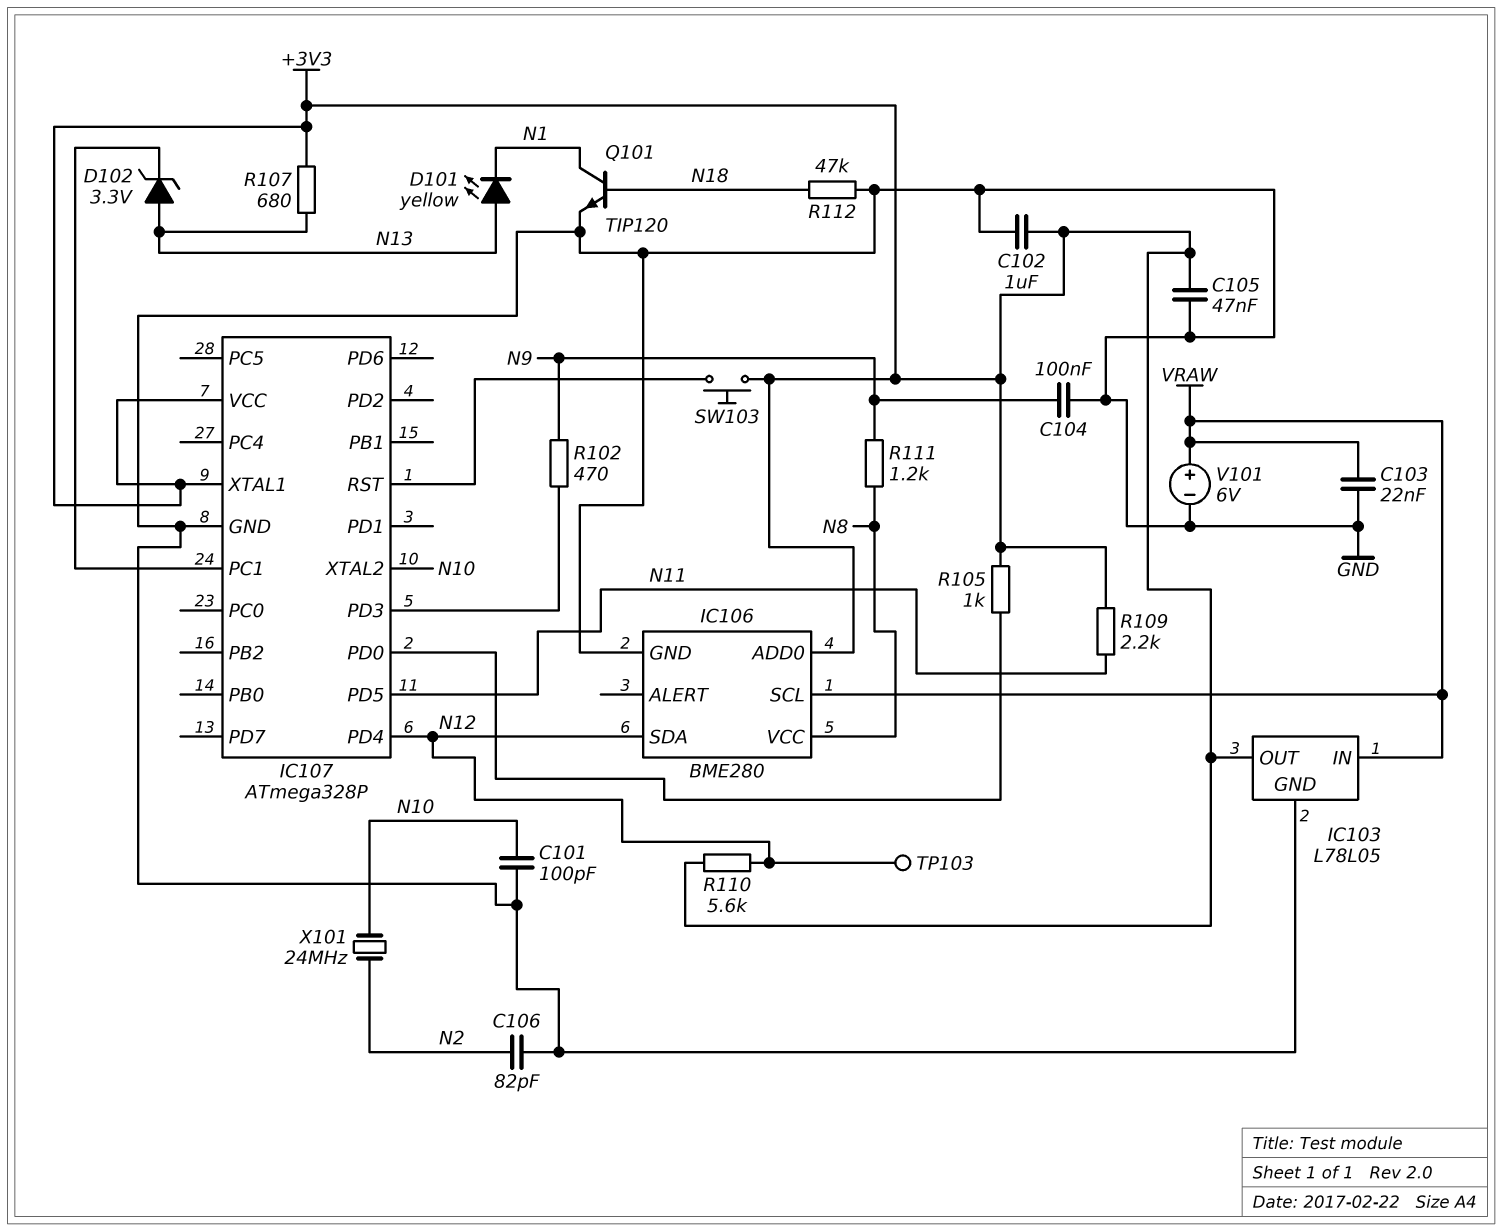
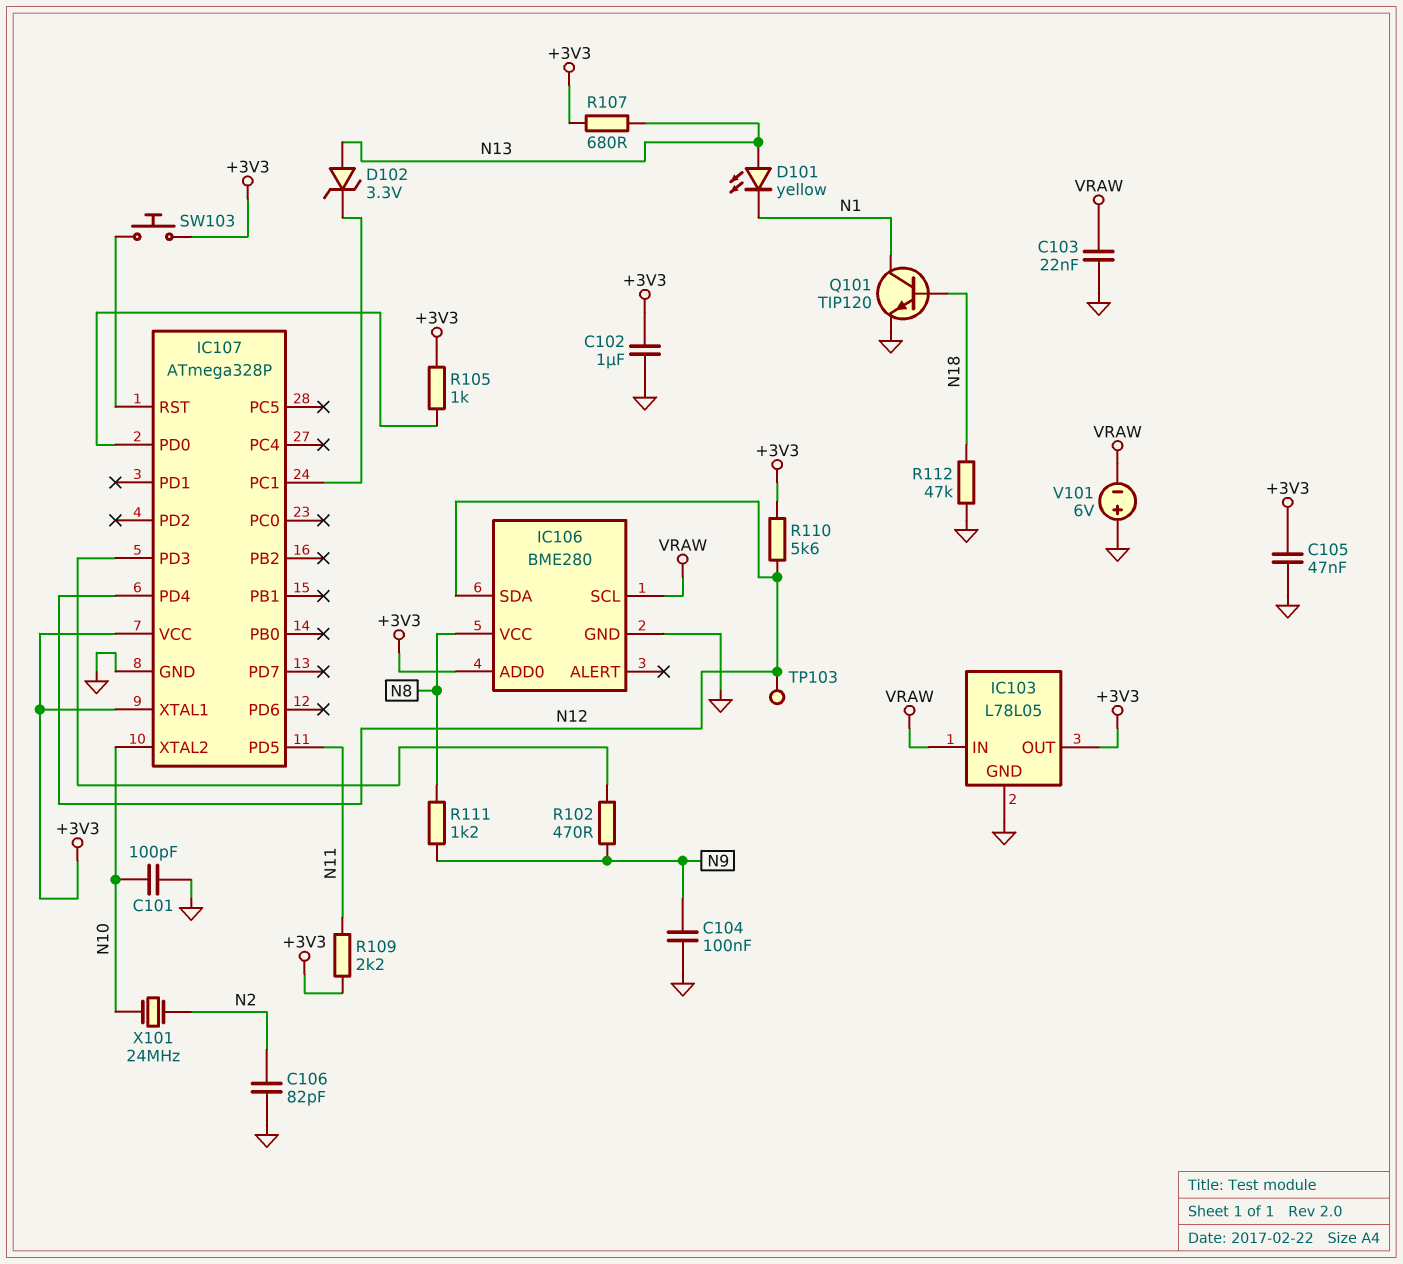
V101: 6V (plus VRAW, minus GND) -> 6V (plus GND, minus VRAW)

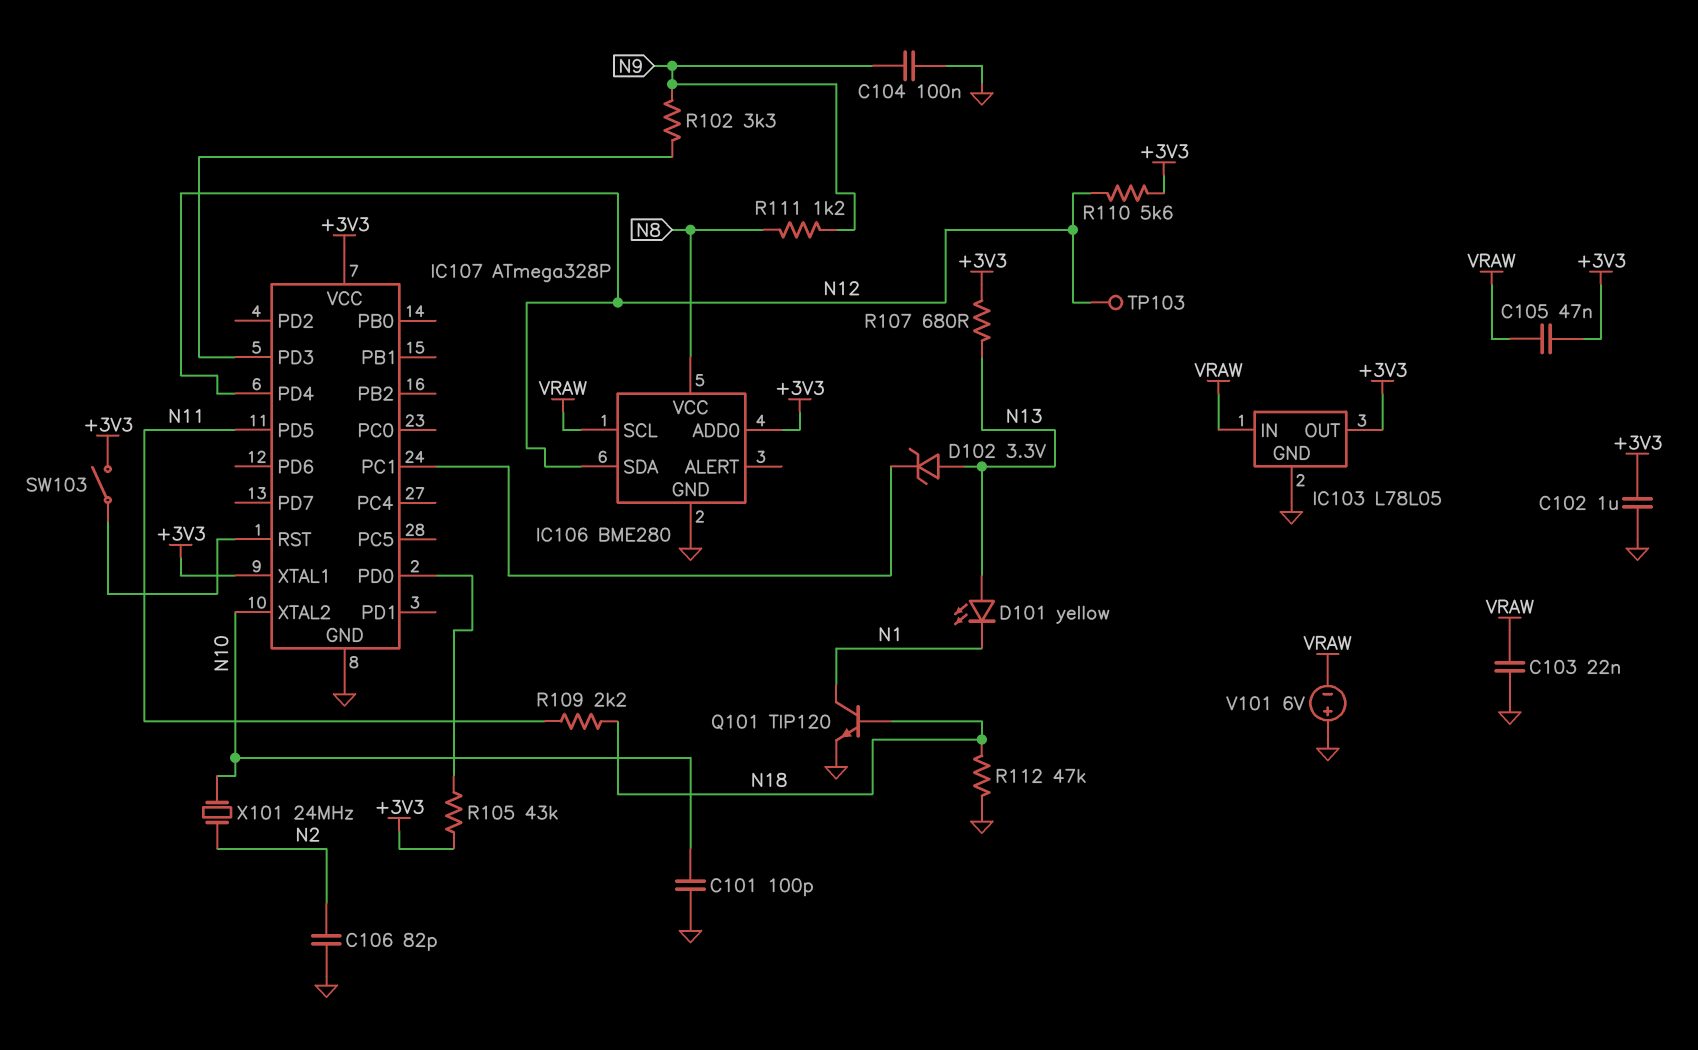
C105: 47nF (+3V3, GND) -> 47nF (+3V3, VRAW)
R102: 470 (IC107/PD3, N9) -> 3.3k (IC107/PD3, N9)
R105: 1k (+3V3, IC107/PD0) -> 43k (+3V3, IC107/PD0)
R109: 2.2k (+3V3, N11) -> 2.2k (N11, N18)
SW103: button (+3V3, IC107/RST) -> switch (+3V3, IC107/RST)

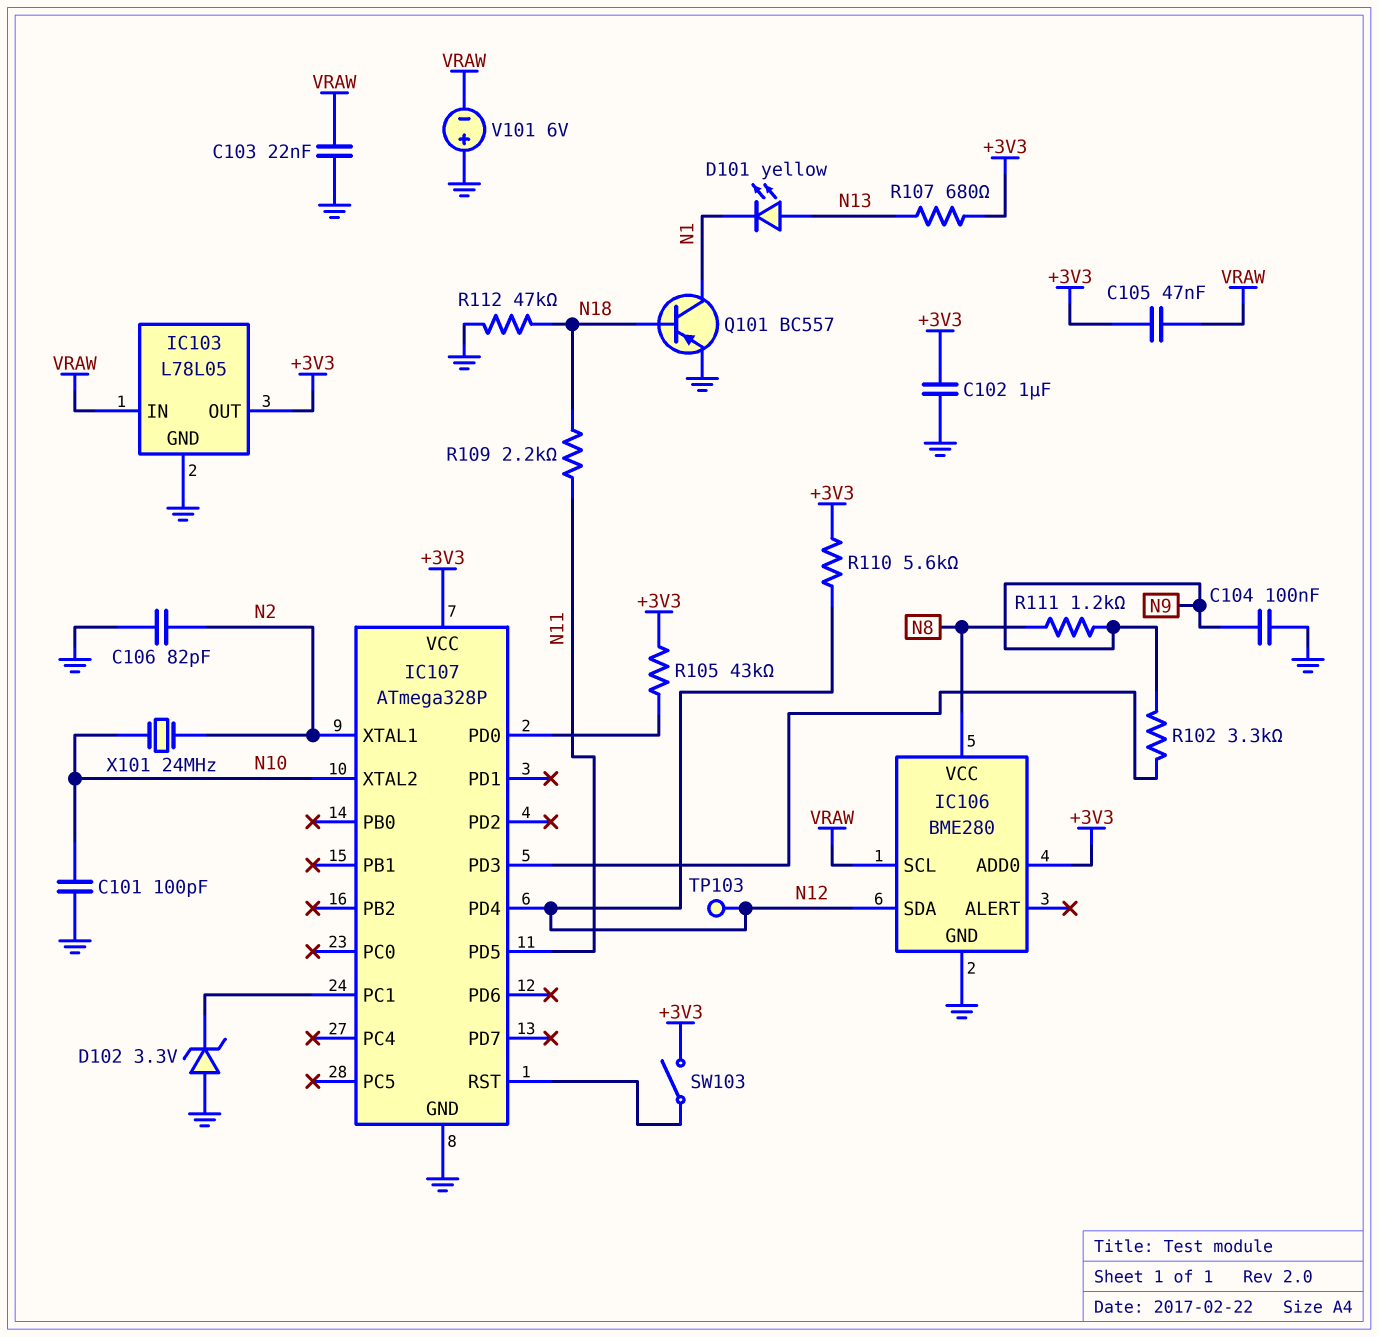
D102: zener 3.3V (A N13, K IC107/PC1) -> zener 3.3V (A GND, K IC107/PC1)
IC107 pin XTAL1: +3V3 -> N2
Q101: NPN TIP120 (B N18, C N1, E GND) -> PNP BC557 (B N18, C N1, E GND)

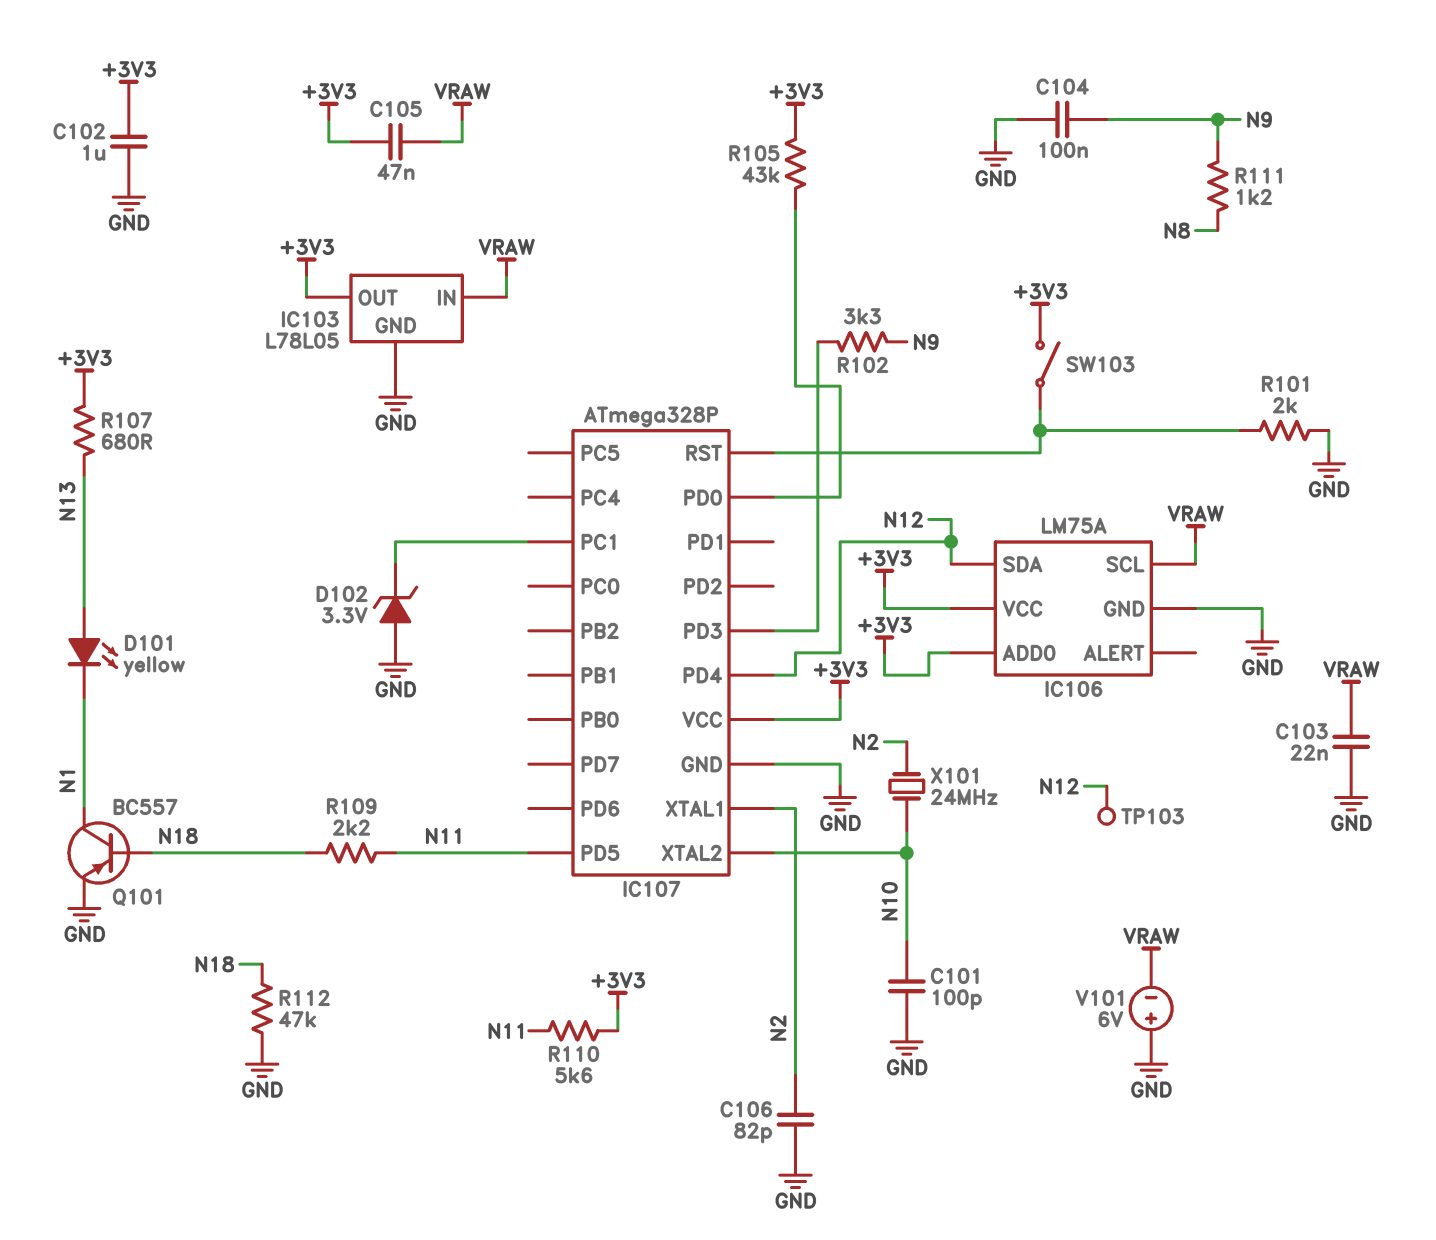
IC106: BME280 -> LM75A
IC106 pin VCC: N8 -> +3V3
R101: none -> 2k (GND, IC107/RST)
R110: 5.6k (+3V3, N12) -> 5.6k (+3V3, N11)

